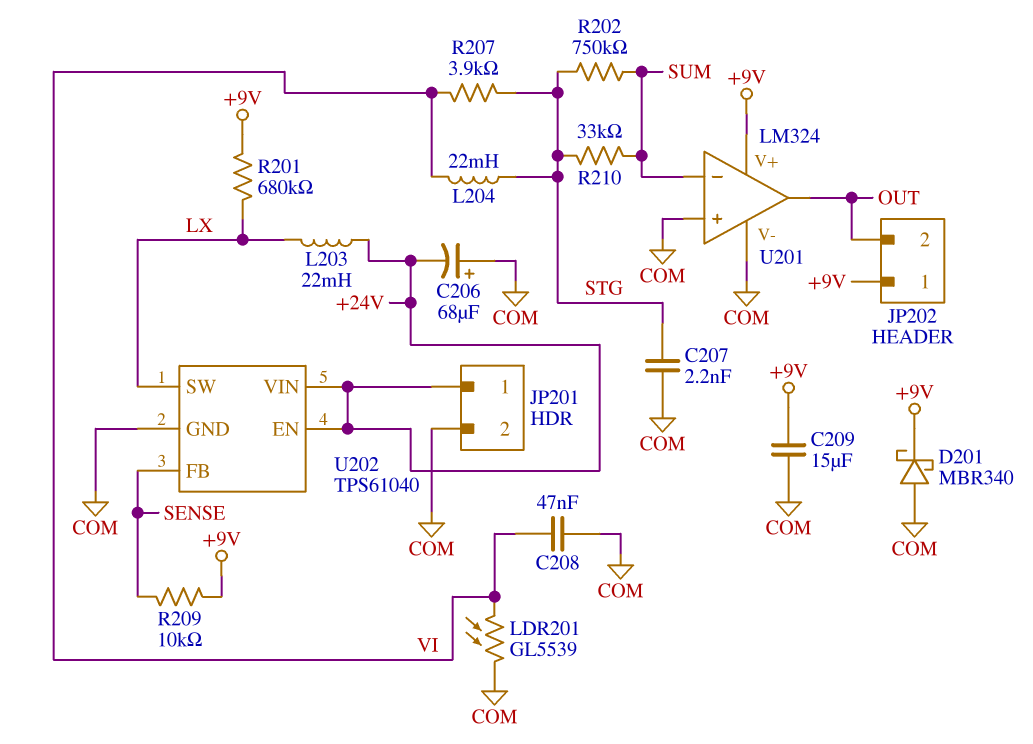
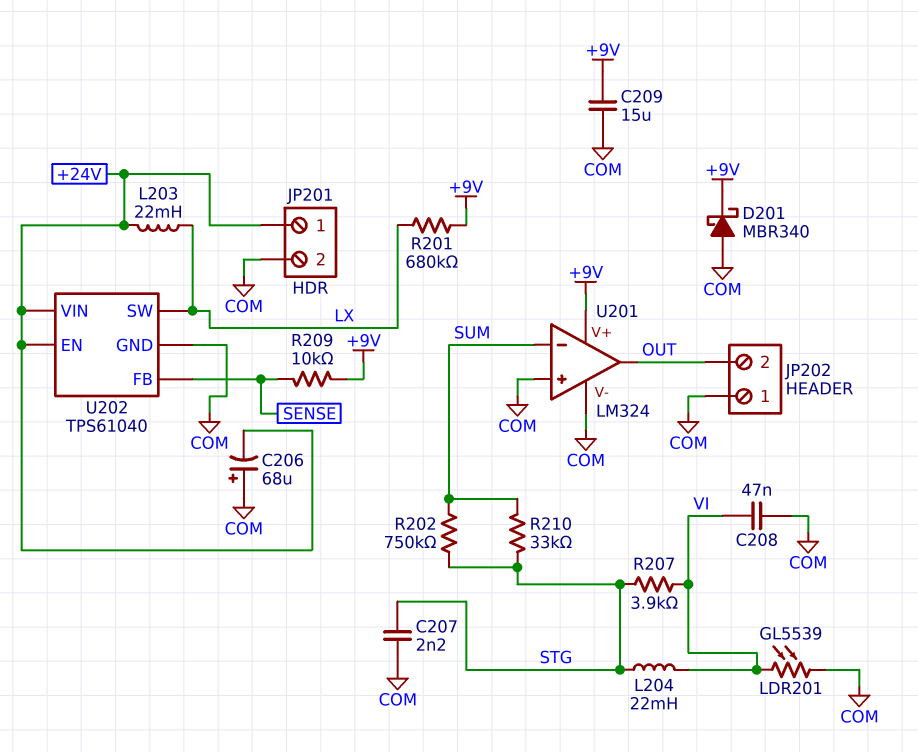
JP202 pin 1: +9V -> COM

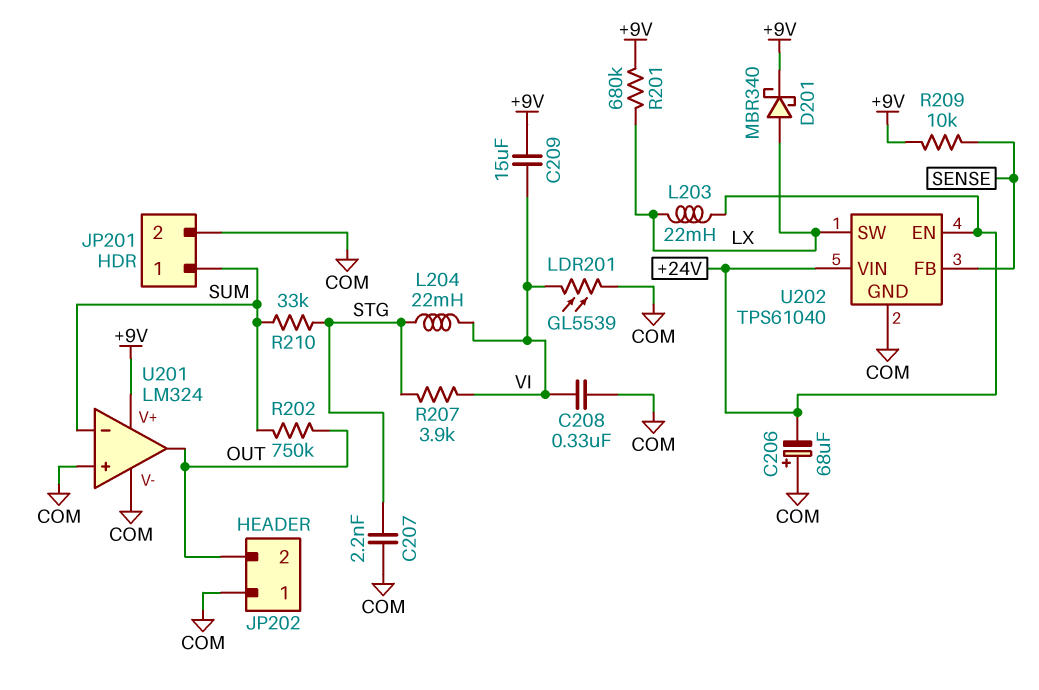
C208: 47nF (COM, VI) -> 330nF (COM, VI)
C209: 15uF (+9V, COM) -> 15uF (+9V, VI)
D201: schottky MBR340 (A COM, K +9V) -> schottky MBR340 (A LX, K +9V)
JP201 pin 1: +24V -> SUM
R202: 750k (STG, SUM) -> 750k (OUT, SUM)

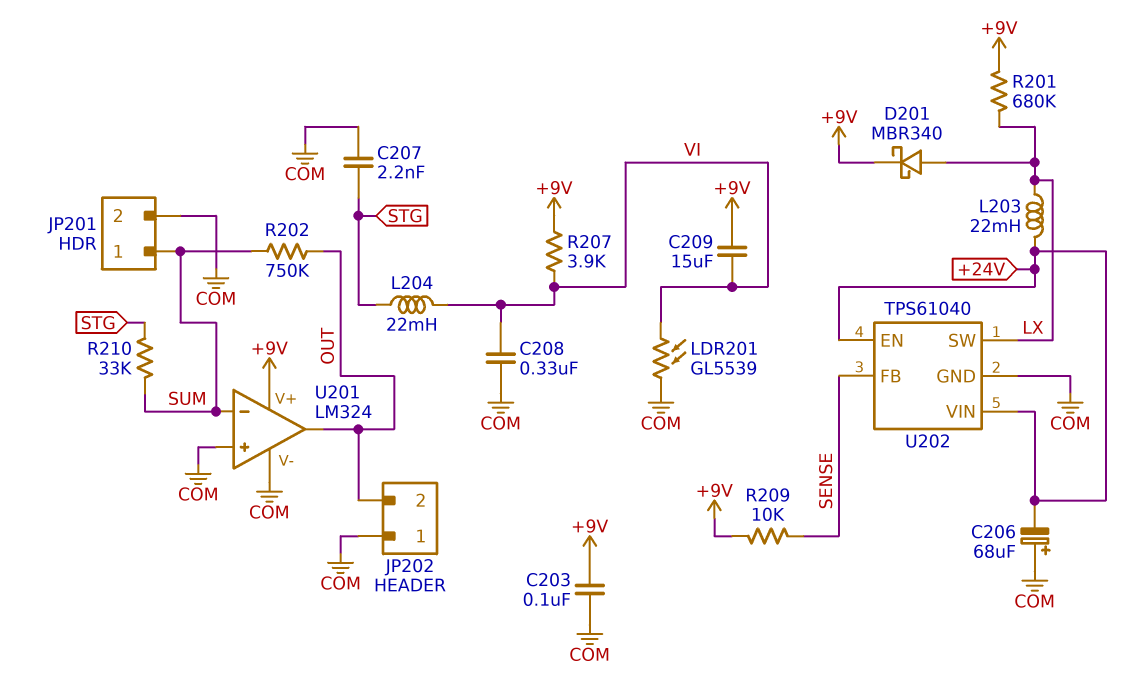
C203: none -> 100nF (+9V, COM)
R207: 3.9k (STG, VI) -> 3.9k (+9V, VI)

